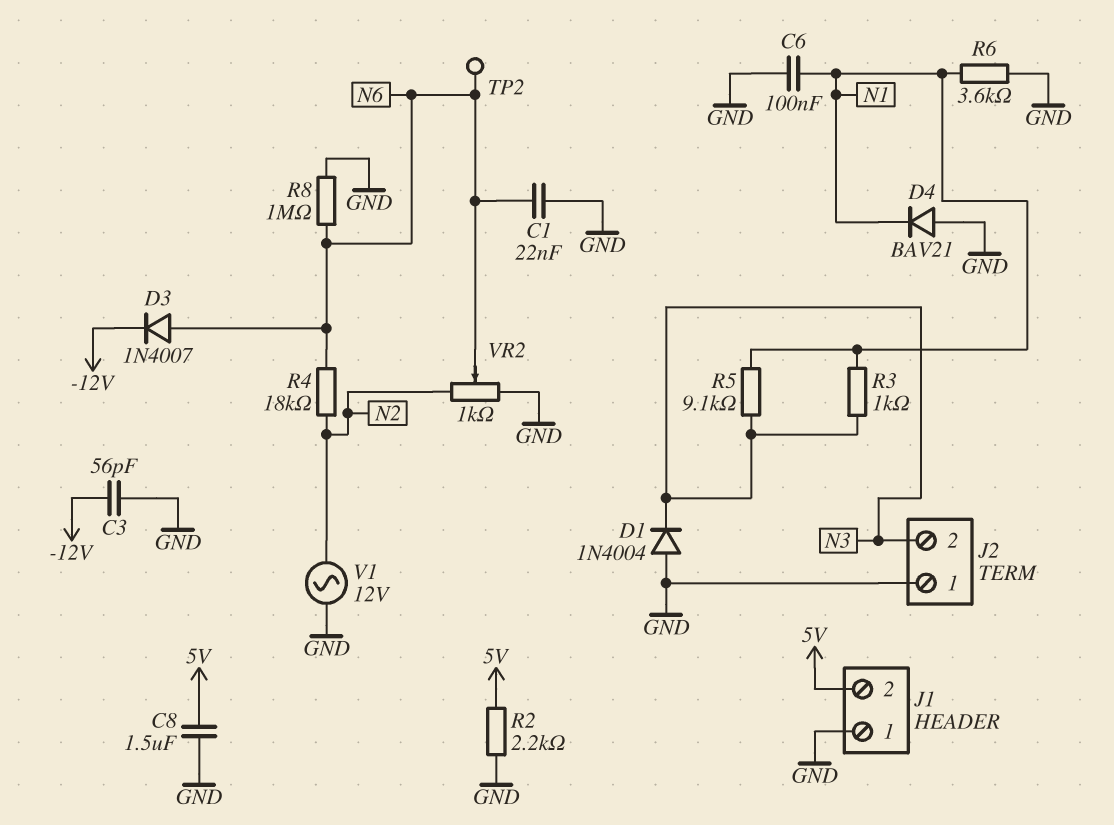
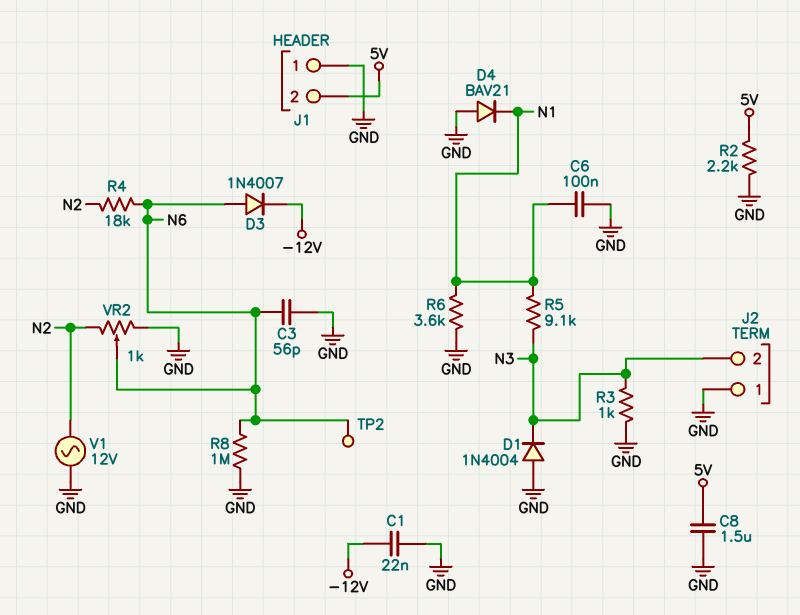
C1: 22nF (GND, N6) -> 22nF (-12V, GND)
C3: 56pF (-12V, GND) -> 56pF (GND, N6)
R3: 1k (N1, N3) -> 1k (GND, N3)

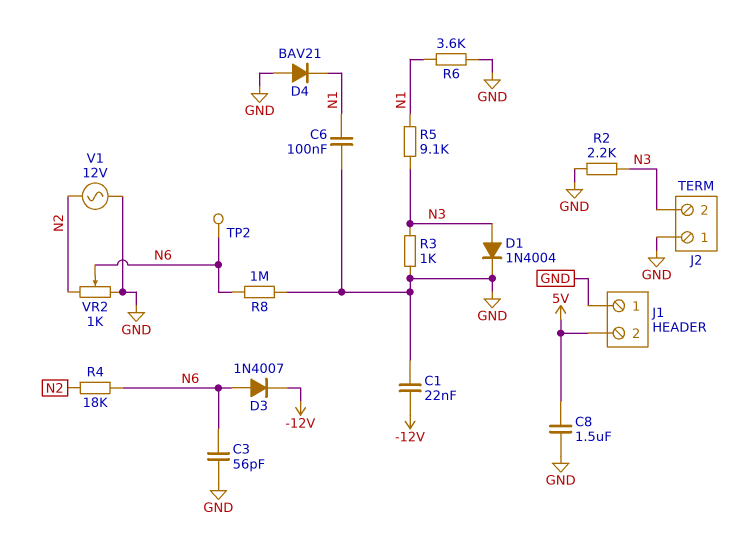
D1: diode 1N4004 (A GND, K N3) -> diode 1N4004 (A N3, K GND)
R2: 2.2k (5V, GND) -> 2.2k (GND, N3)

